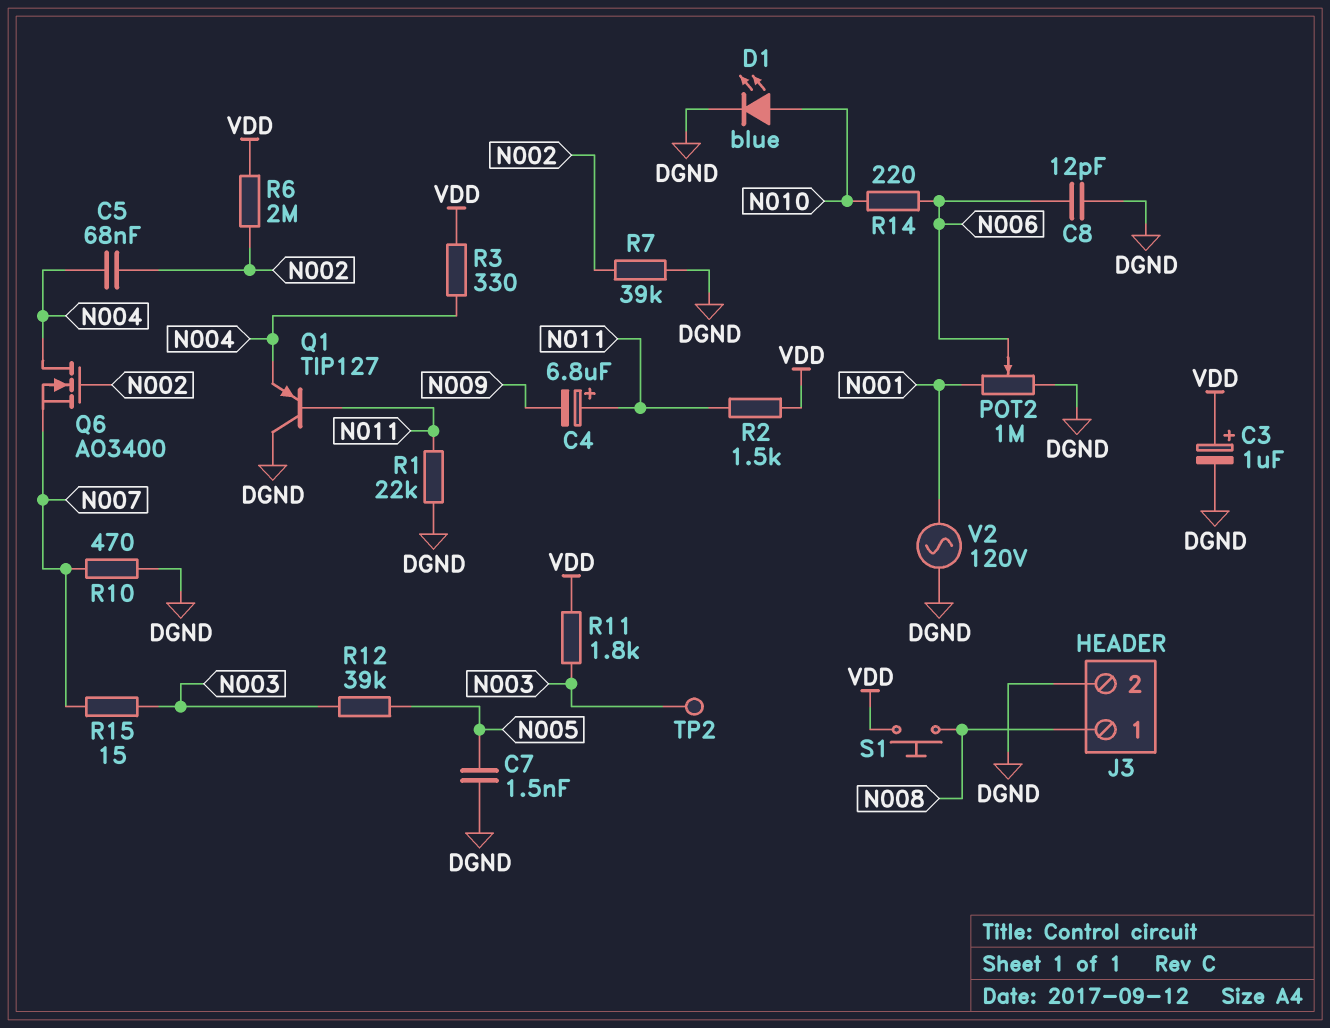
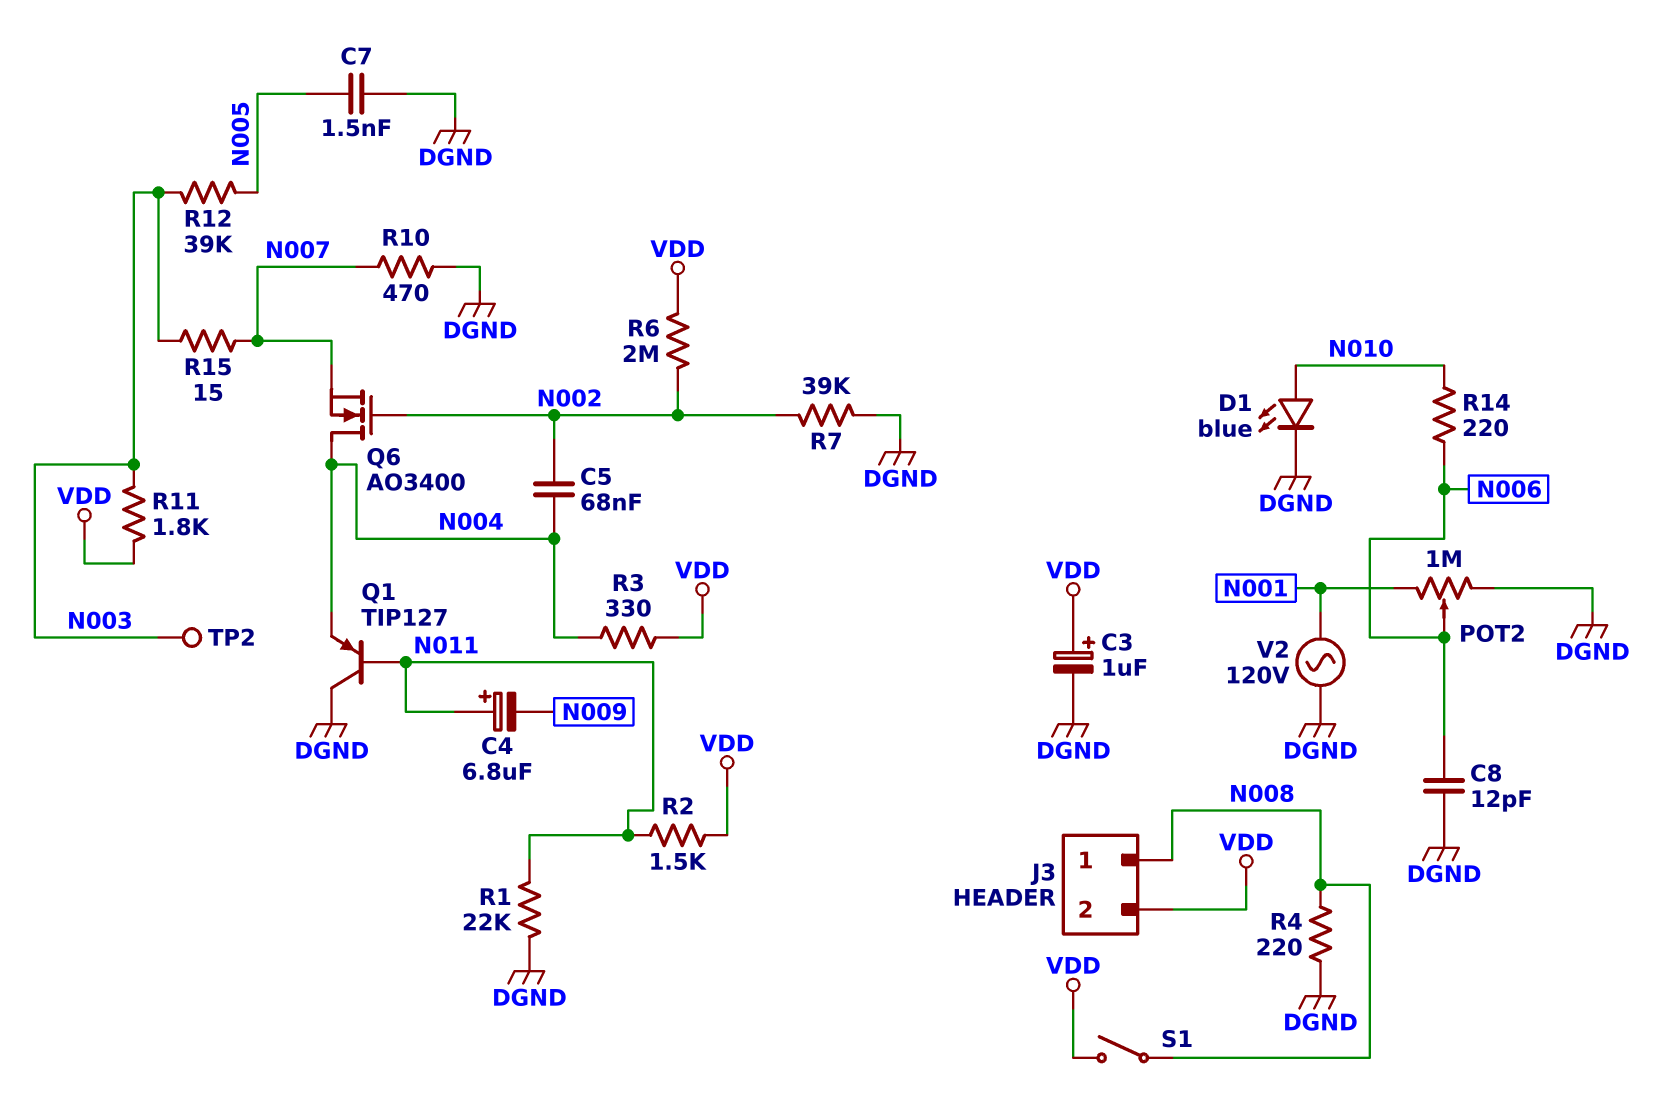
J3 pin 2: DGND -> VDD
R4: none -> 220 (DGND, N008)
S1: button (N008, VDD) -> switch (N008, VDD)

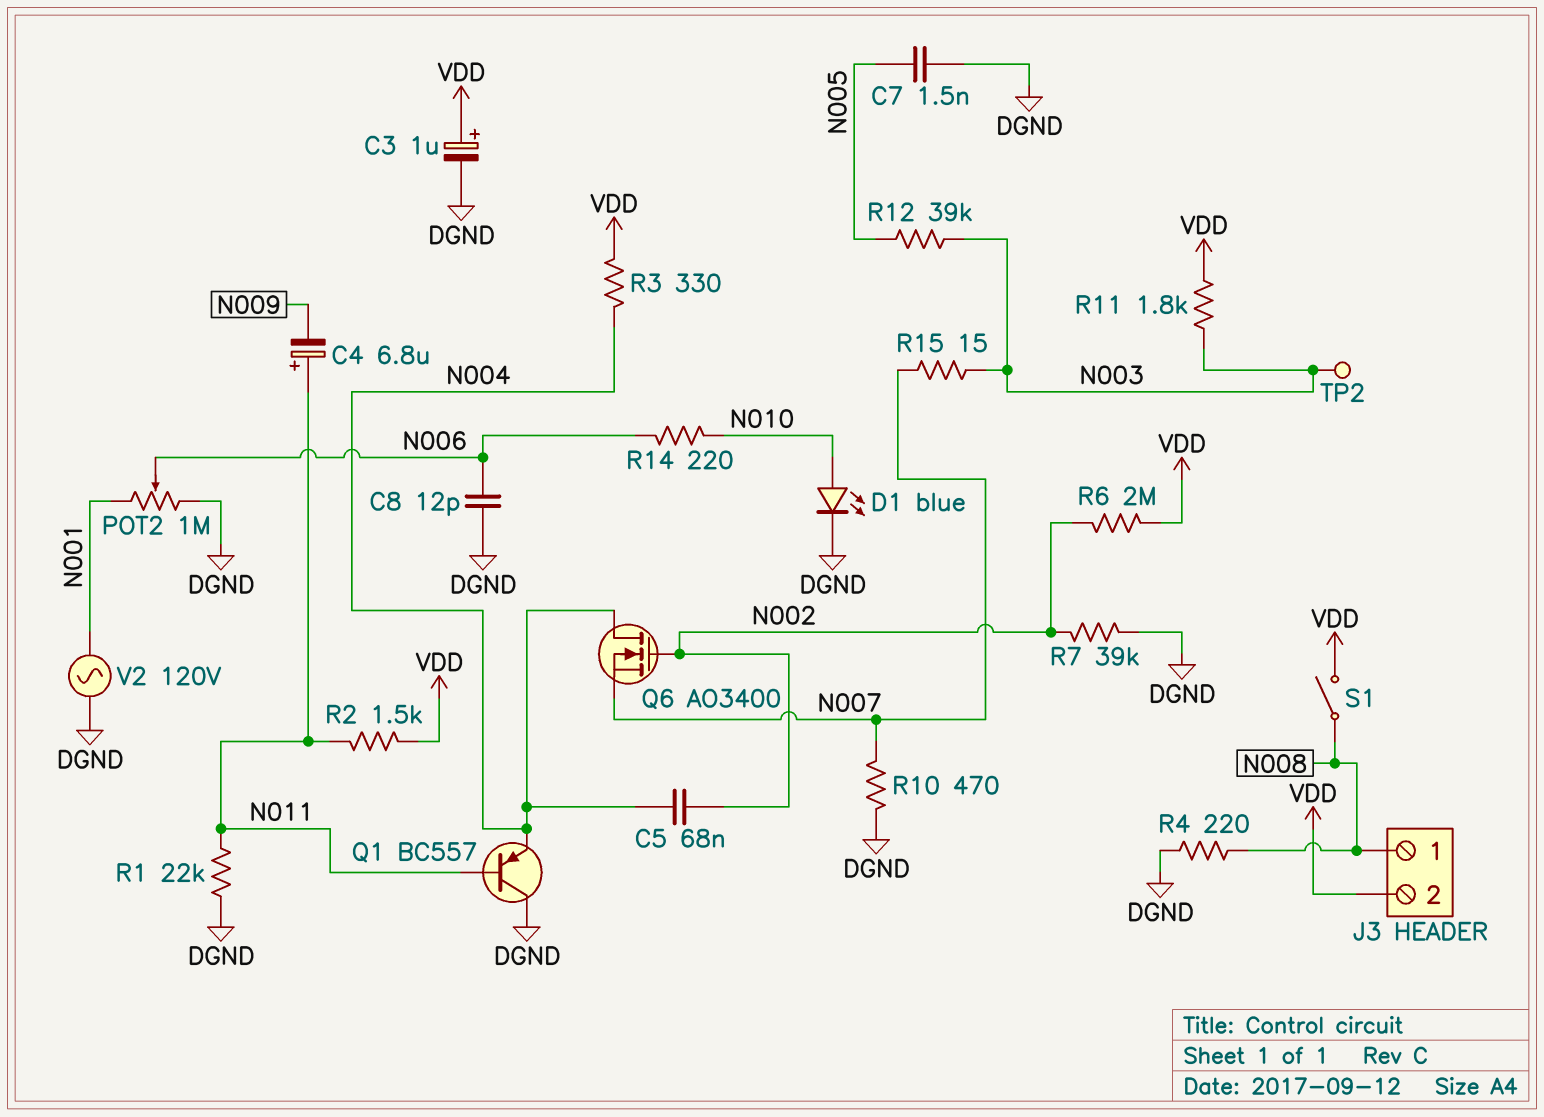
Q1: PNP TIP127 (B N011, C DGND, E N004) -> PNP BC557 (B N011, C DGND, E N004)

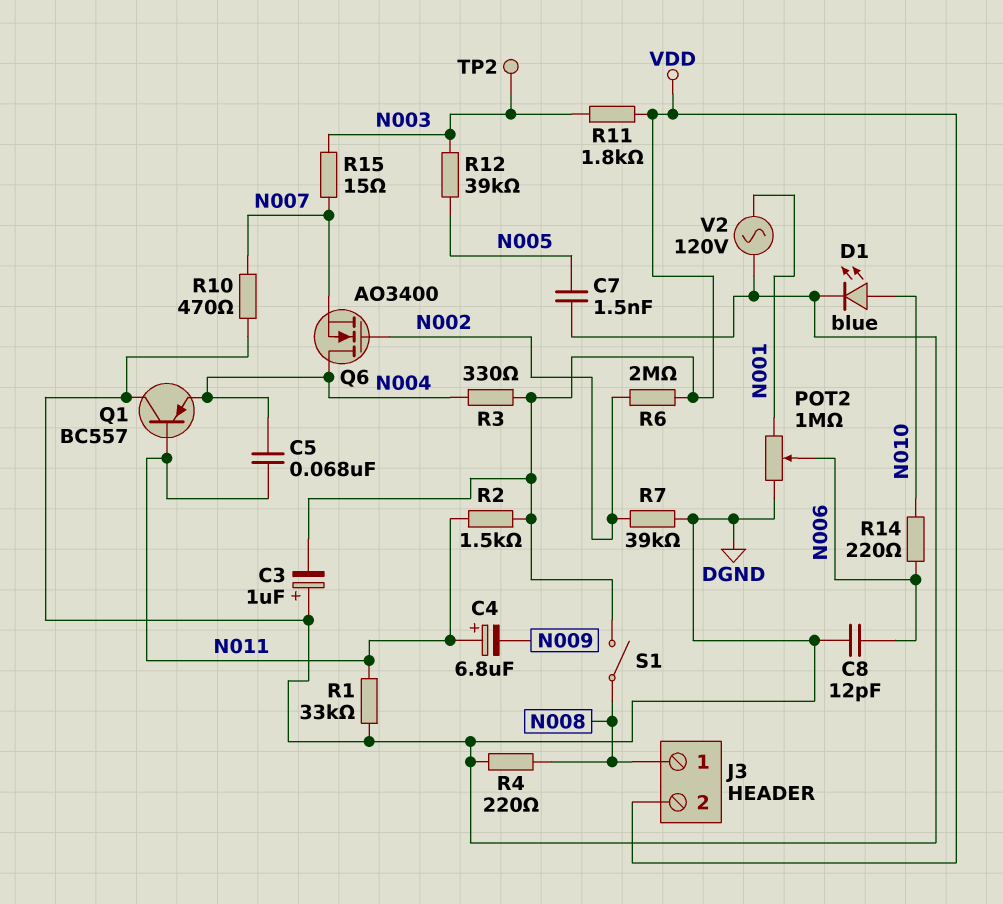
C3: 1uF (plus VDD, minus DGND) -> 1uF (plus DGND, minus VDD)
C5: 68nF (N002, N004) -> 68nF (N004, N011)
R1: 22k (DGND, N011) -> 33k (DGND, N011)

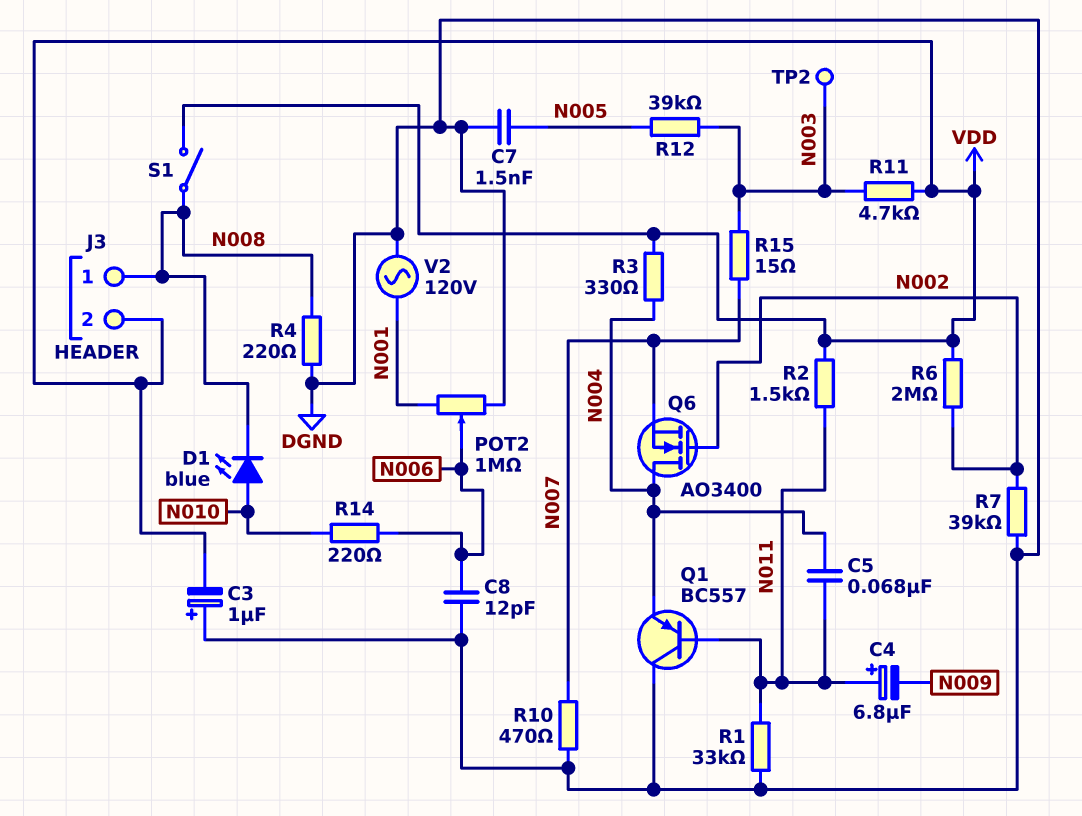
D1: LED blue (A N010, K DGND) -> LED blue (A N010, K N008)
R11: 1.8k (N003, VDD) -> 4.7k (N003, VDD)

